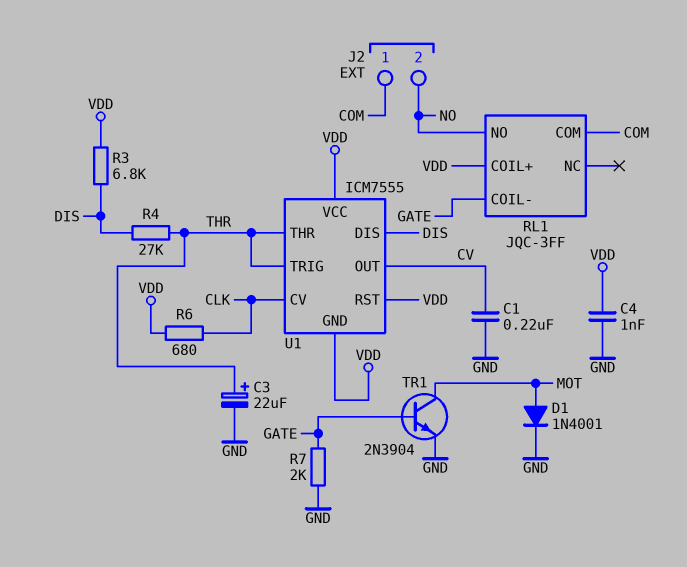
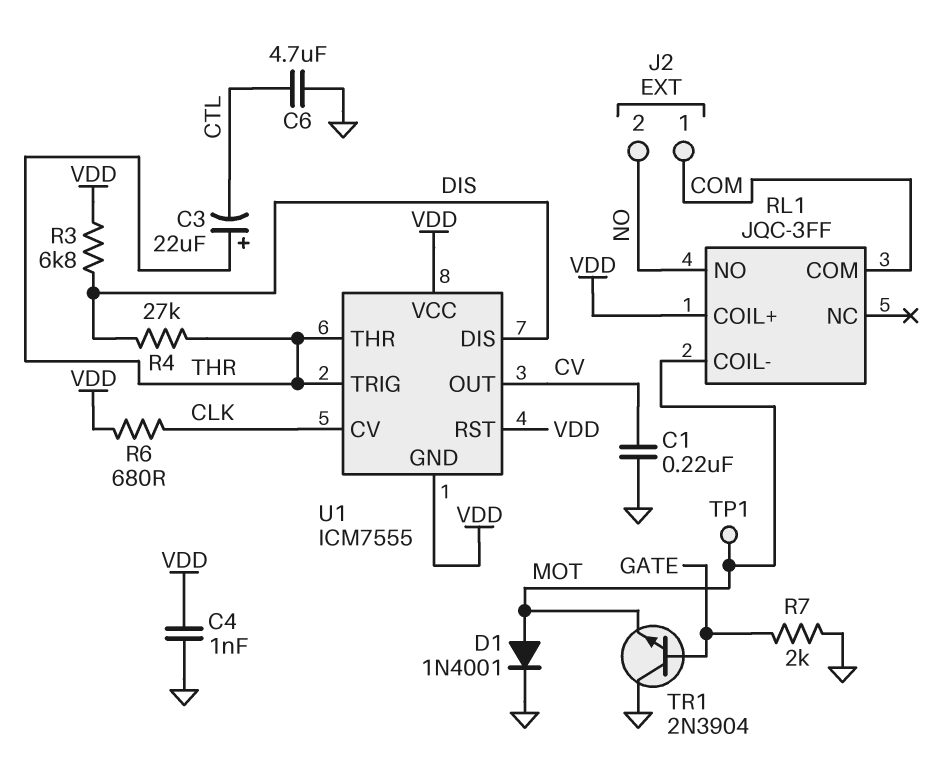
C3: 22uF (plus THR, minus GND) -> 22uF (plus THR, minus CTL)
C6: none -> 4.7uF (CTL, GND)
RL1 pin COIL-: GATE -> MOT
TP1: none -> test point (MOT)
TR1: NPN 2N3904 (B GATE, C MOT, E GND) -> NPN 2N3904 (B GATE, C GND, E MOT)

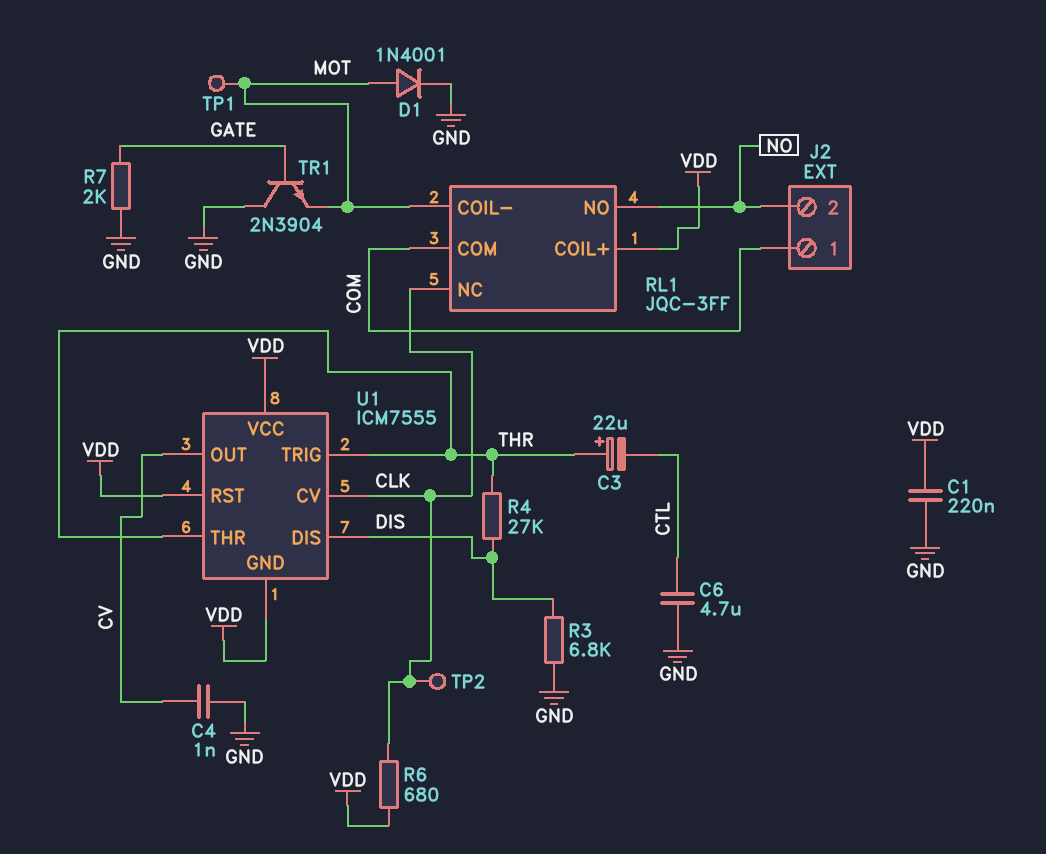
C1: 220nF (CV, GND) -> 220nF (GND, VDD)
C4: 1nF (GND, VDD) -> 1nF (CV, GND)
R3: 6.8k (DIS, VDD) -> 6.8k (DIS, GND)
RL1 pin NC: none -> CLK
TP2: none -> test point (CLK)

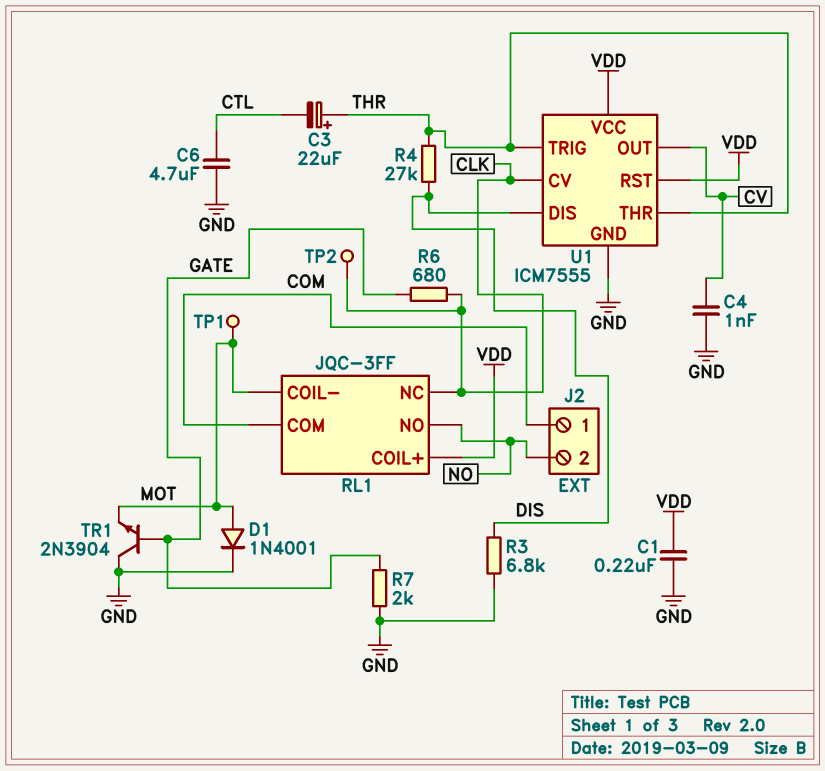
R6: 680 (CLK, VDD) -> 680 (CLK, GATE)
U1 pin GND: VDD -> GND

